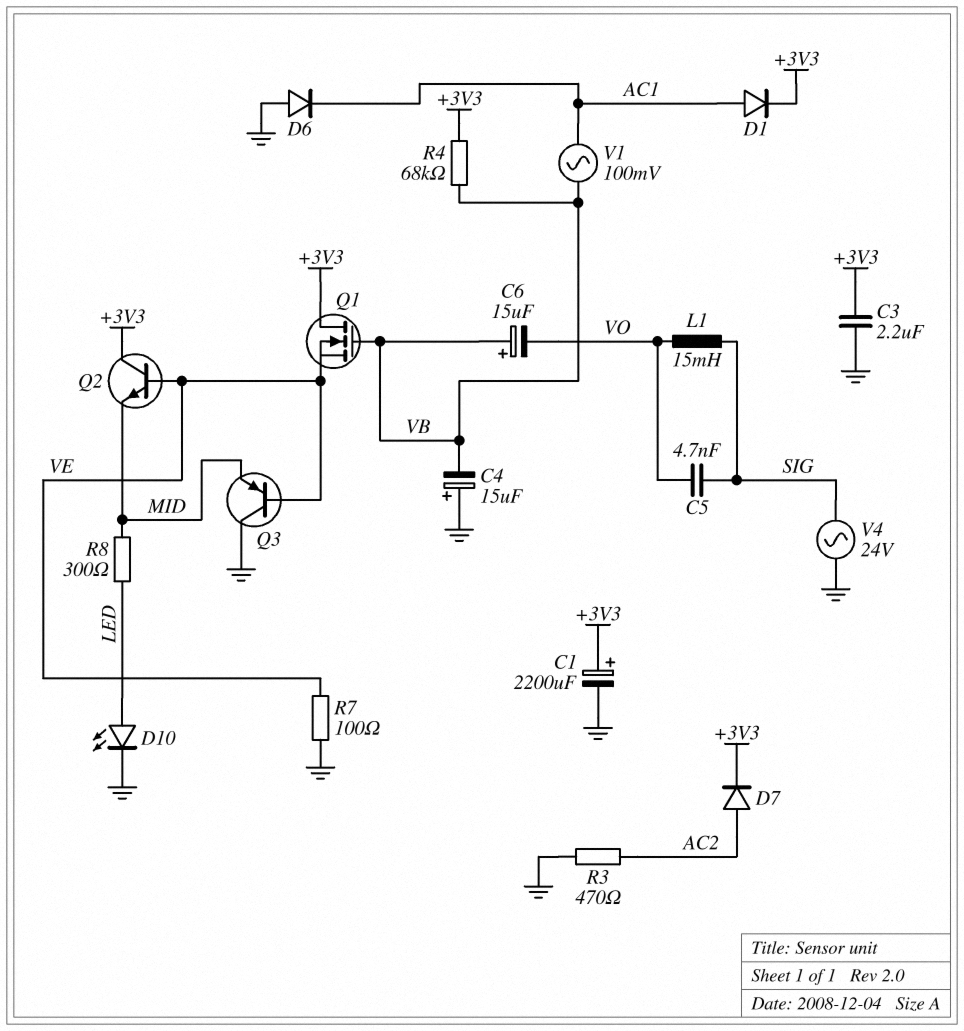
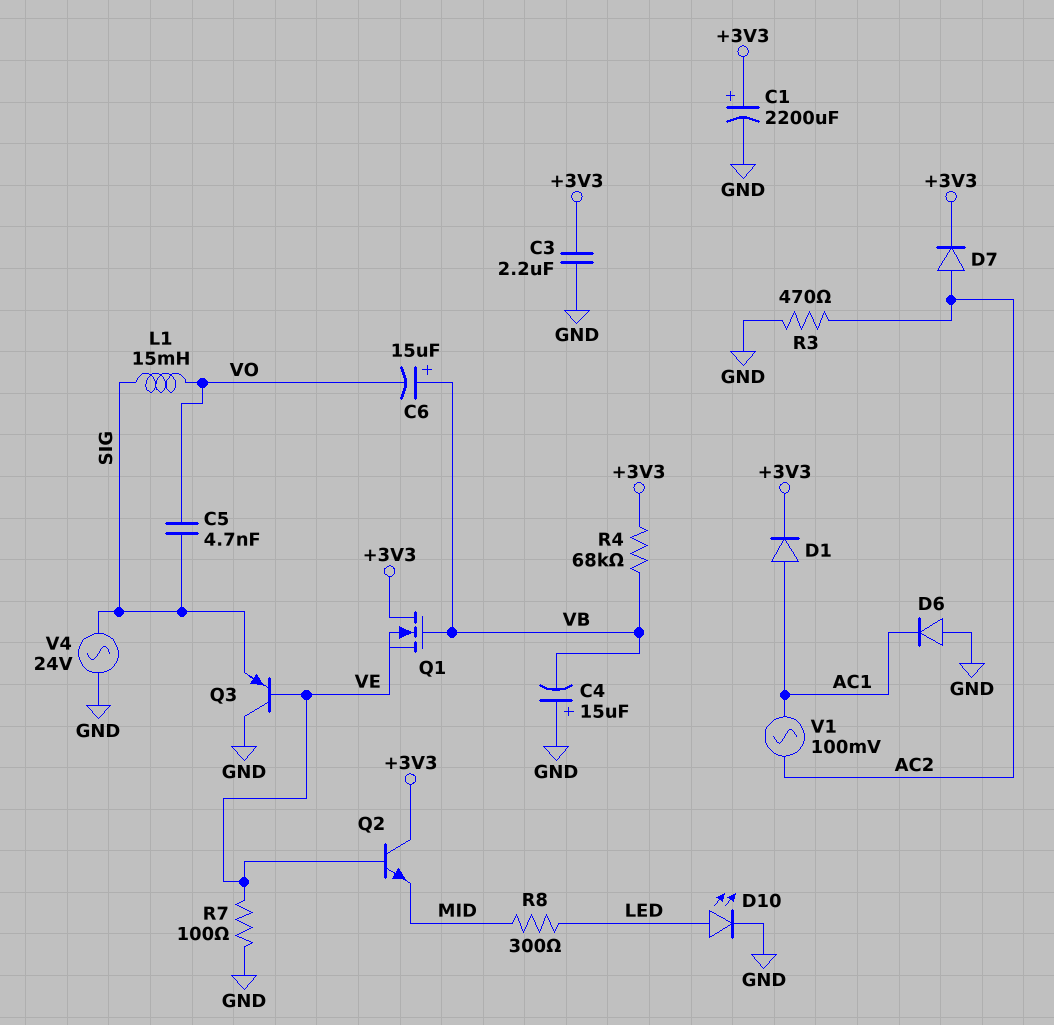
Q3: PNP (B VE, C GND, E MID) -> PNP (B VE, C GND, E SIG)
V1: AC 100mV (AC1, VB) -> AC 100mV (AC1, AC2)

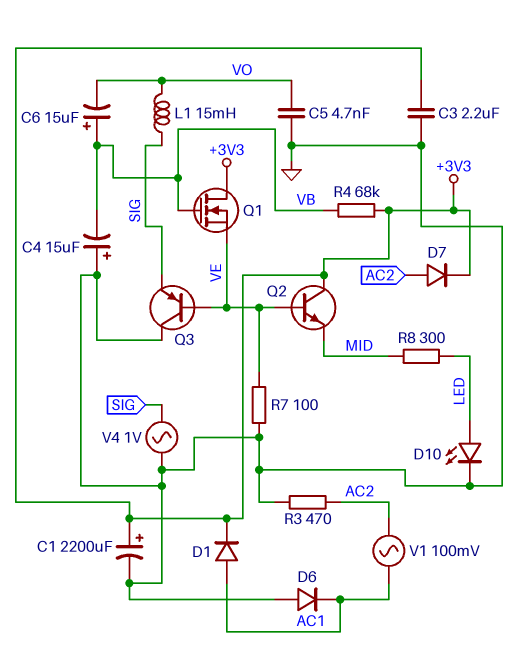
C5: 4.7nF (SIG, VO) -> 4.7nF (GND, VO)
V4: AC 24V (GND, SIG) -> AC 1V (GND, SIG)

